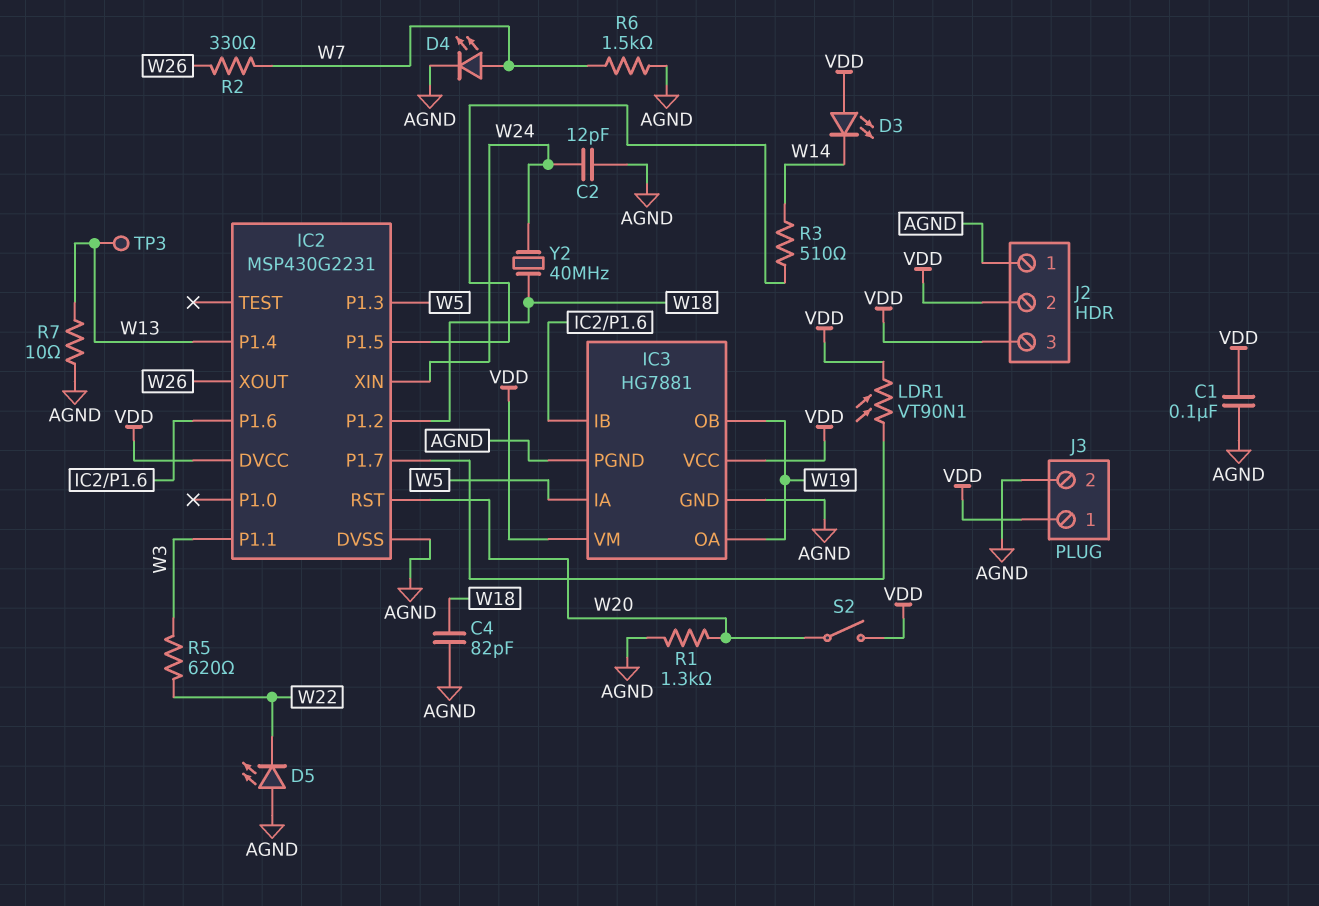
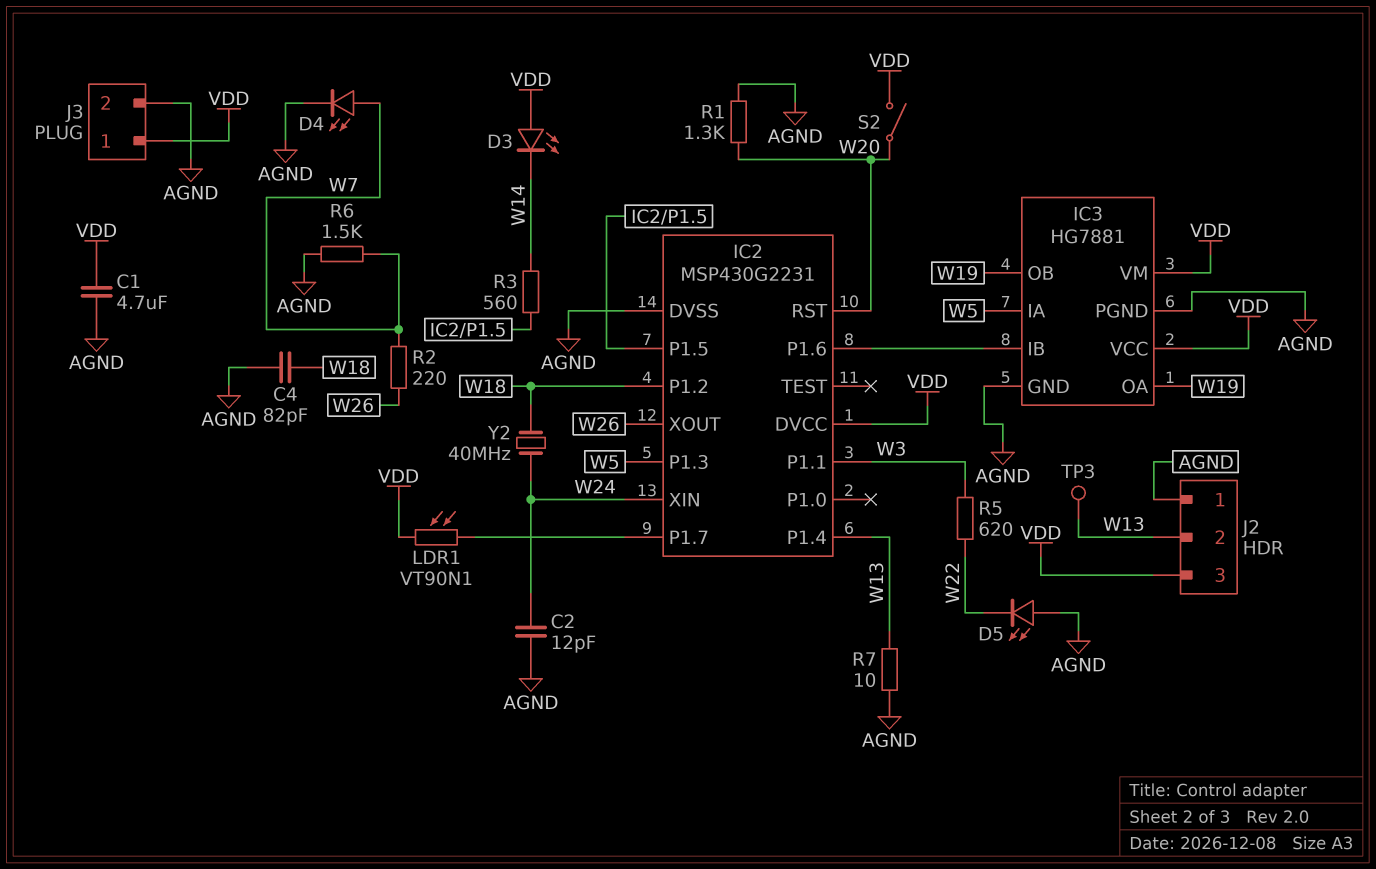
C1: 100nF (AGND, VDD) -> 4.7uF (AGND, VDD)
J2 pin 2: VDD -> W13
R2: 330 (W7, W26) -> 220 (W7, W26)
R3: 510 (IC2/P1.5, W14) -> 560 (IC2/P1.5, W14)

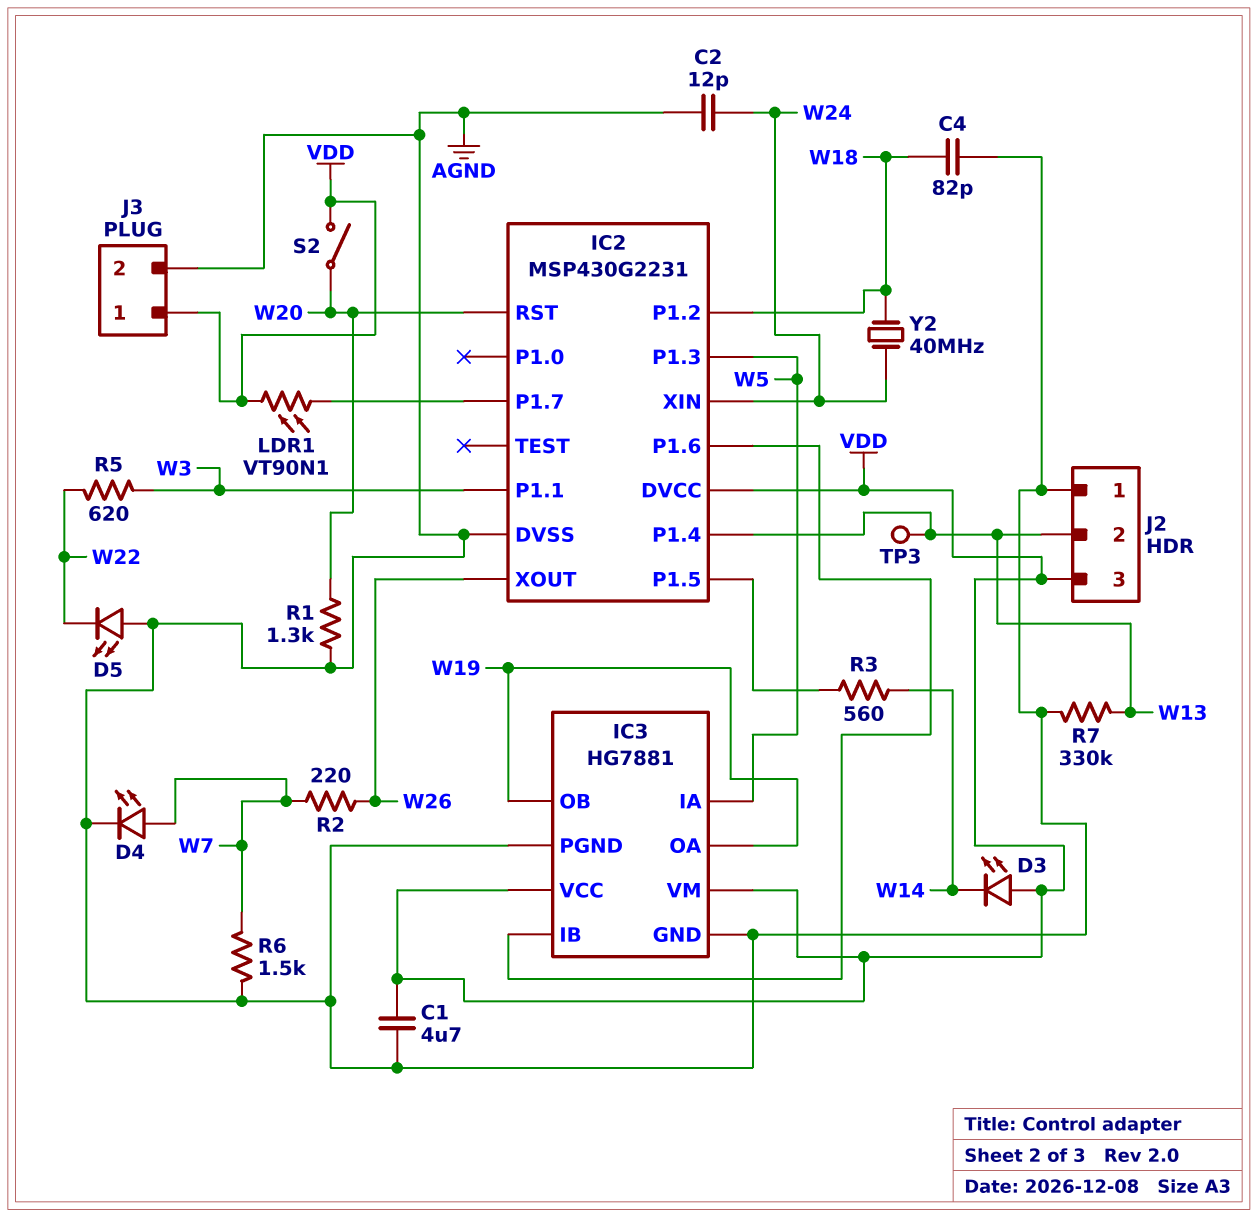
R7: 10 (AGND, W13) -> 330k (AGND, W13)

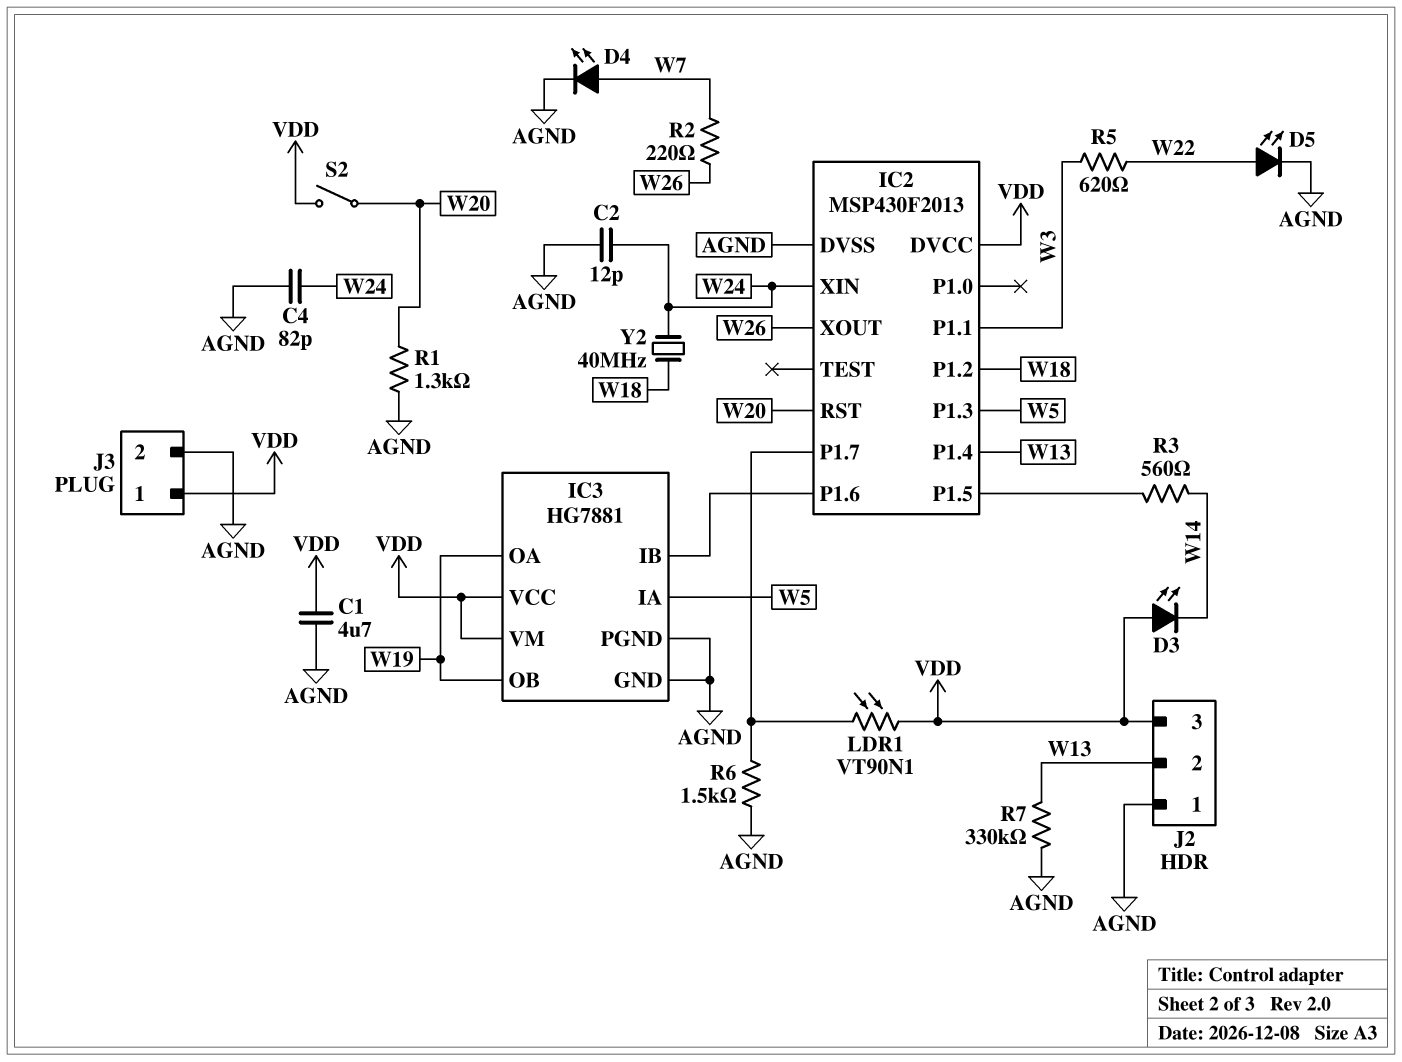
C4: 82pF (AGND, W18) -> 82pF (AGND, W24)
D5: LED (A AGND, K W22) -> LED (A W22, K AGND)
IC2: MSP430G2231 -> MSP430F2013
R6: 1.5k (AGND, W7) -> 1.5k (AGND, IC2/P1.7)
TP3: test point (W13) -> none

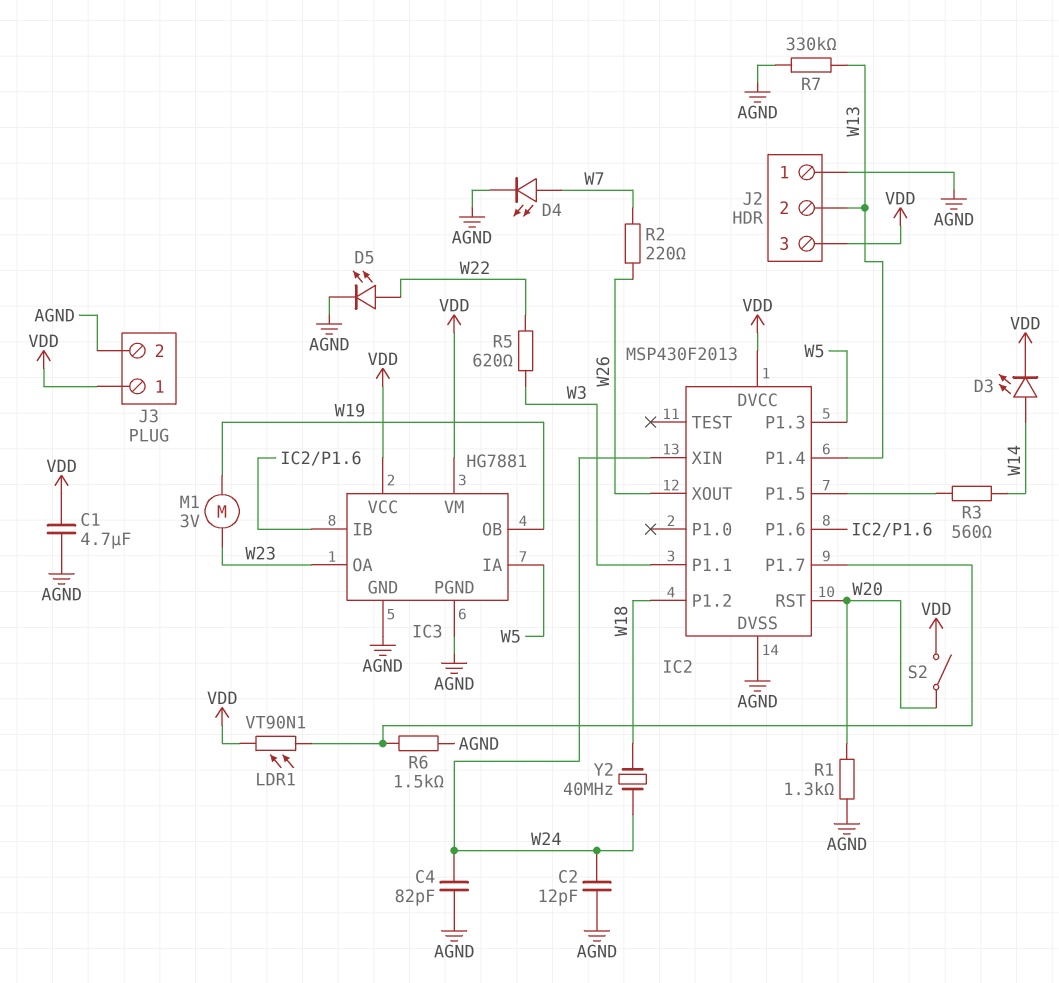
D3: LED (A VDD, K W14) -> LED (A W14, K VDD)
IC3 pin OA: W19 -> W23
M1: none -> motor 3V (W19, W23)

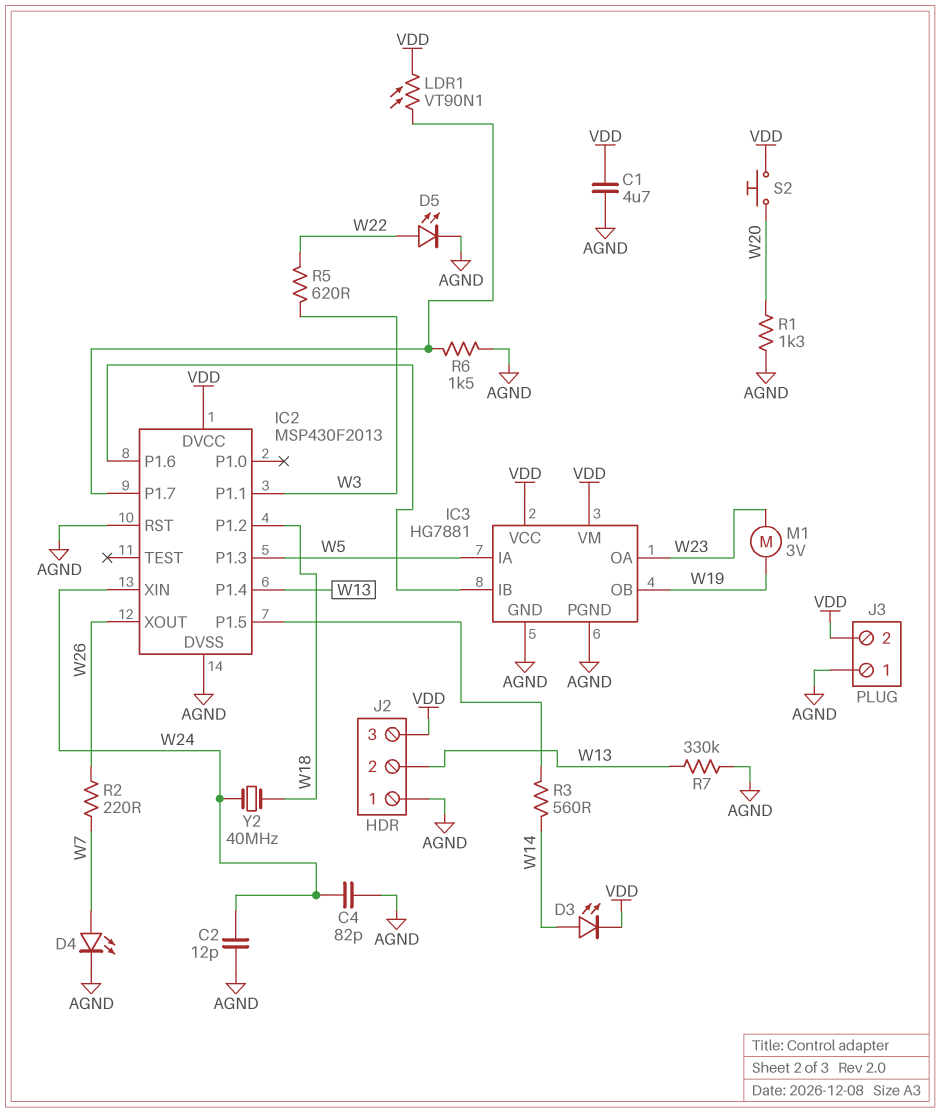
IC2 pin RST: W20 -> AGND
J3 pin 1: VDD -> AGND
J3 pin 2: AGND -> VDD
S2: switch (VDD, W20) -> button (VDD, W20)

